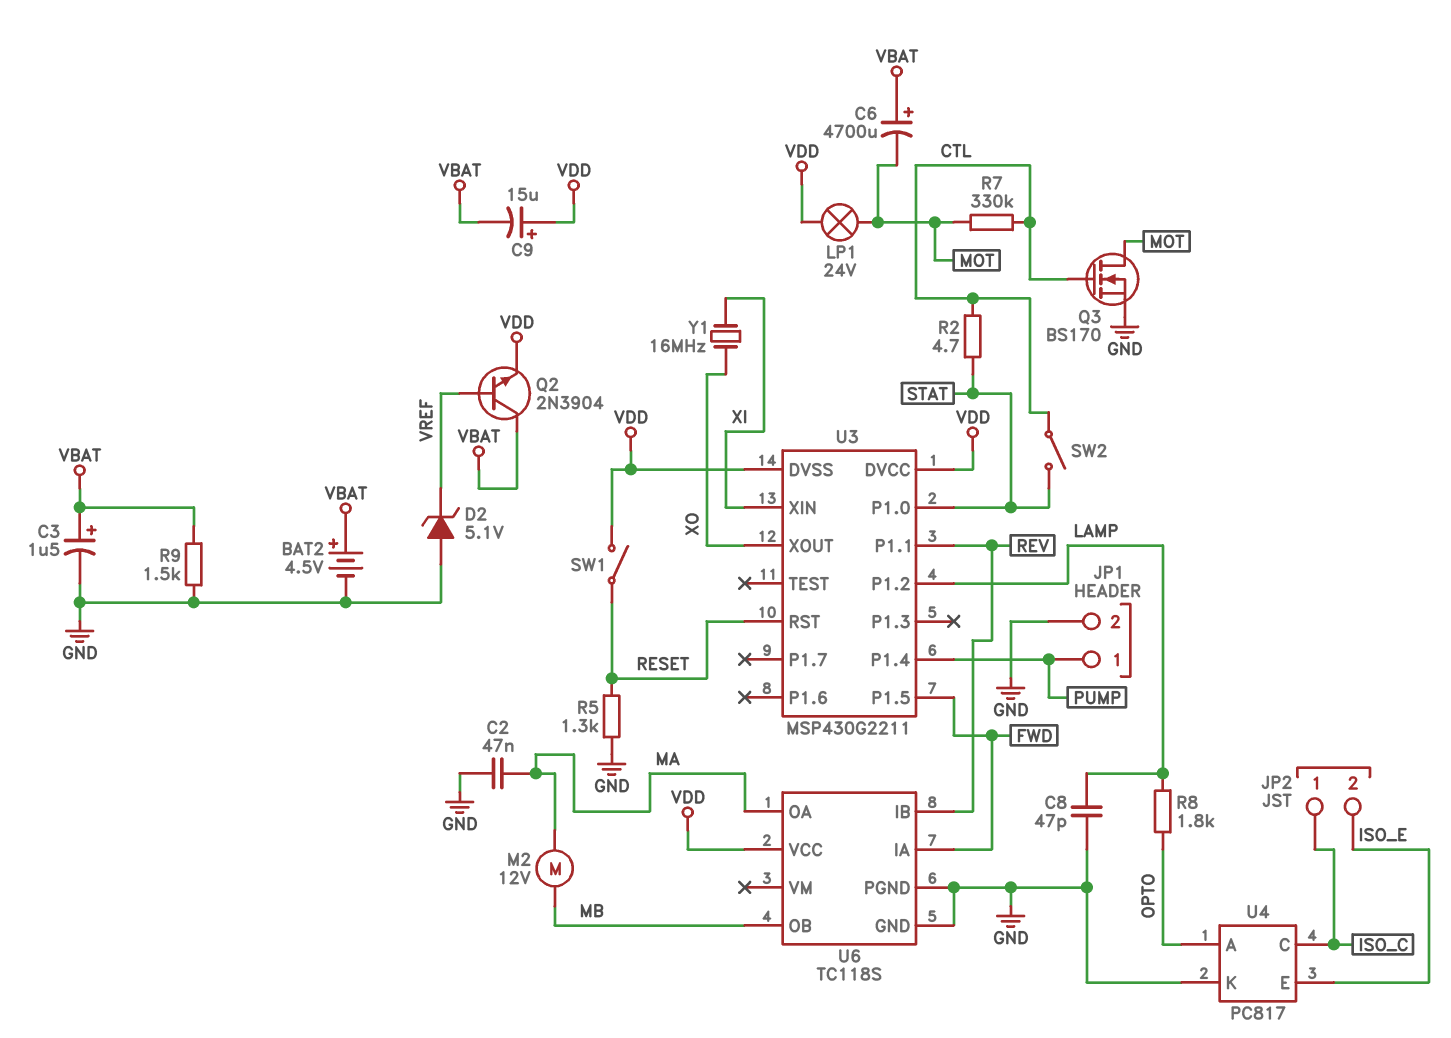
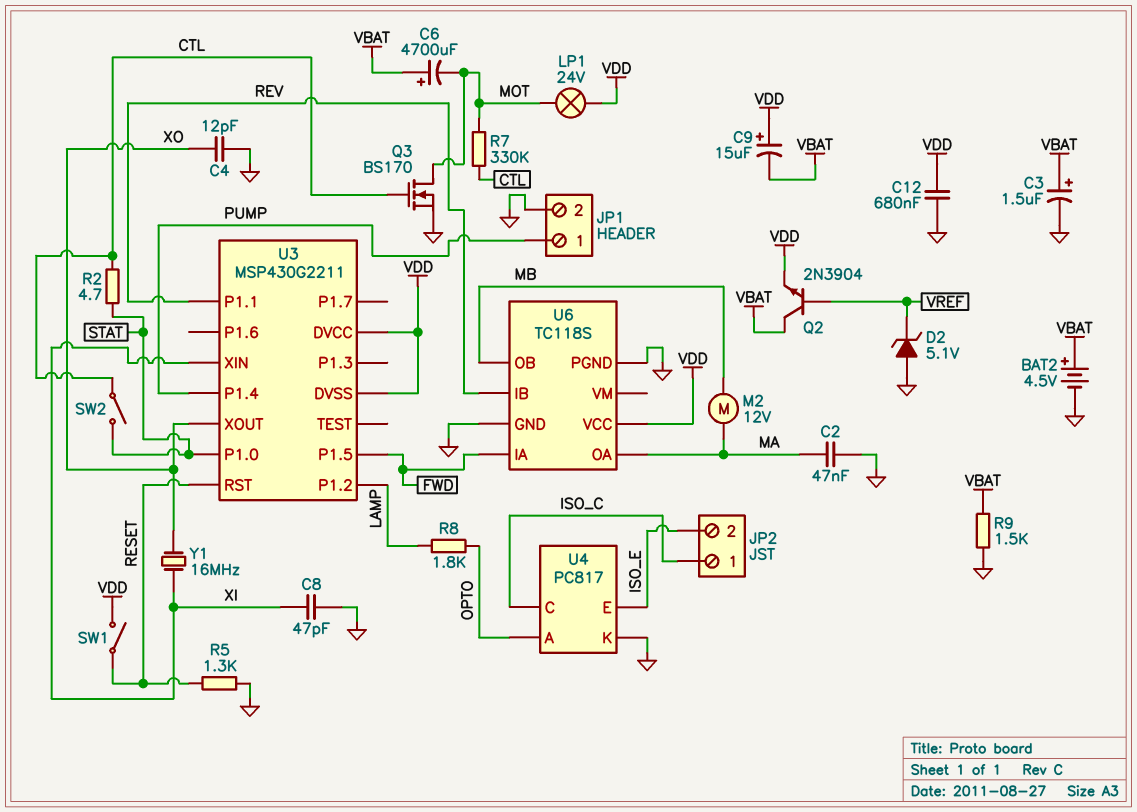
C4: none -> 12pF (GND, XO)
C8: 47pF (GND, LAMP) -> 47pF (GND, XI)
C12: none -> 680nF (GND, VDD)

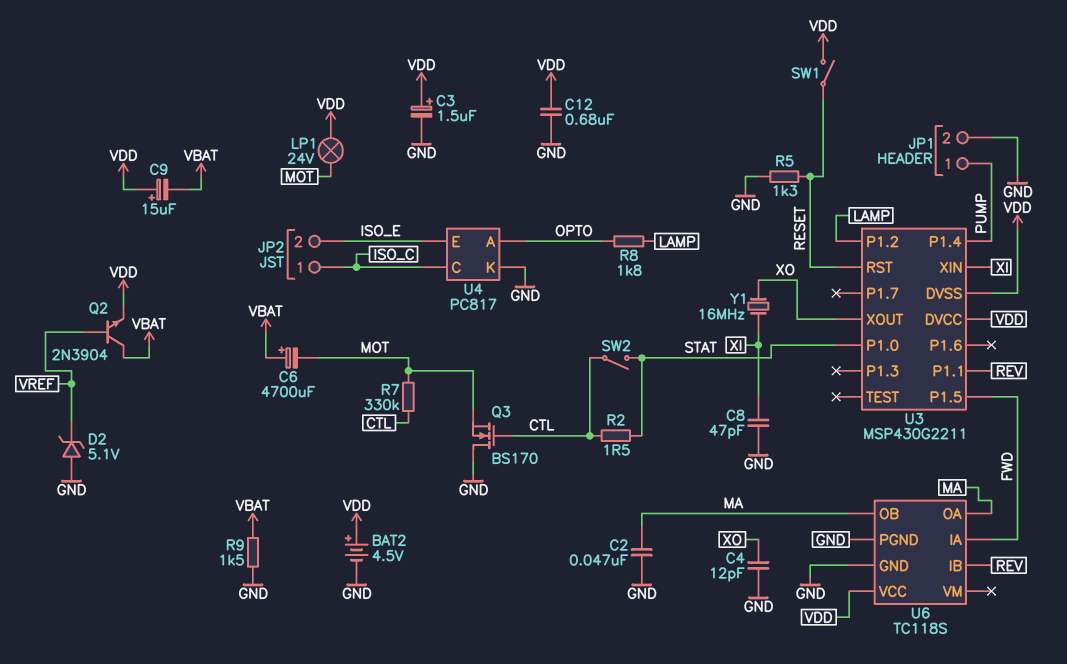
BAT2: 4.5V (plus VBAT, minus GND) -> 4.5V (plus VDD, minus GND)
C3: 1.5uF (plus VBAT, minus GND) -> 1.5uF (plus VDD, minus GND)
M2: motor 12V (MA, MB) -> none
Q3: NMOS BS170 (G CTL, D MOT, S GND) -> NMOS BS170 (G CTL, D GND, S MOT)
R2: 4.7 (CTL, STAT) -> 1.5 (CTL, STAT)
U6 pin OB: MB -> MA

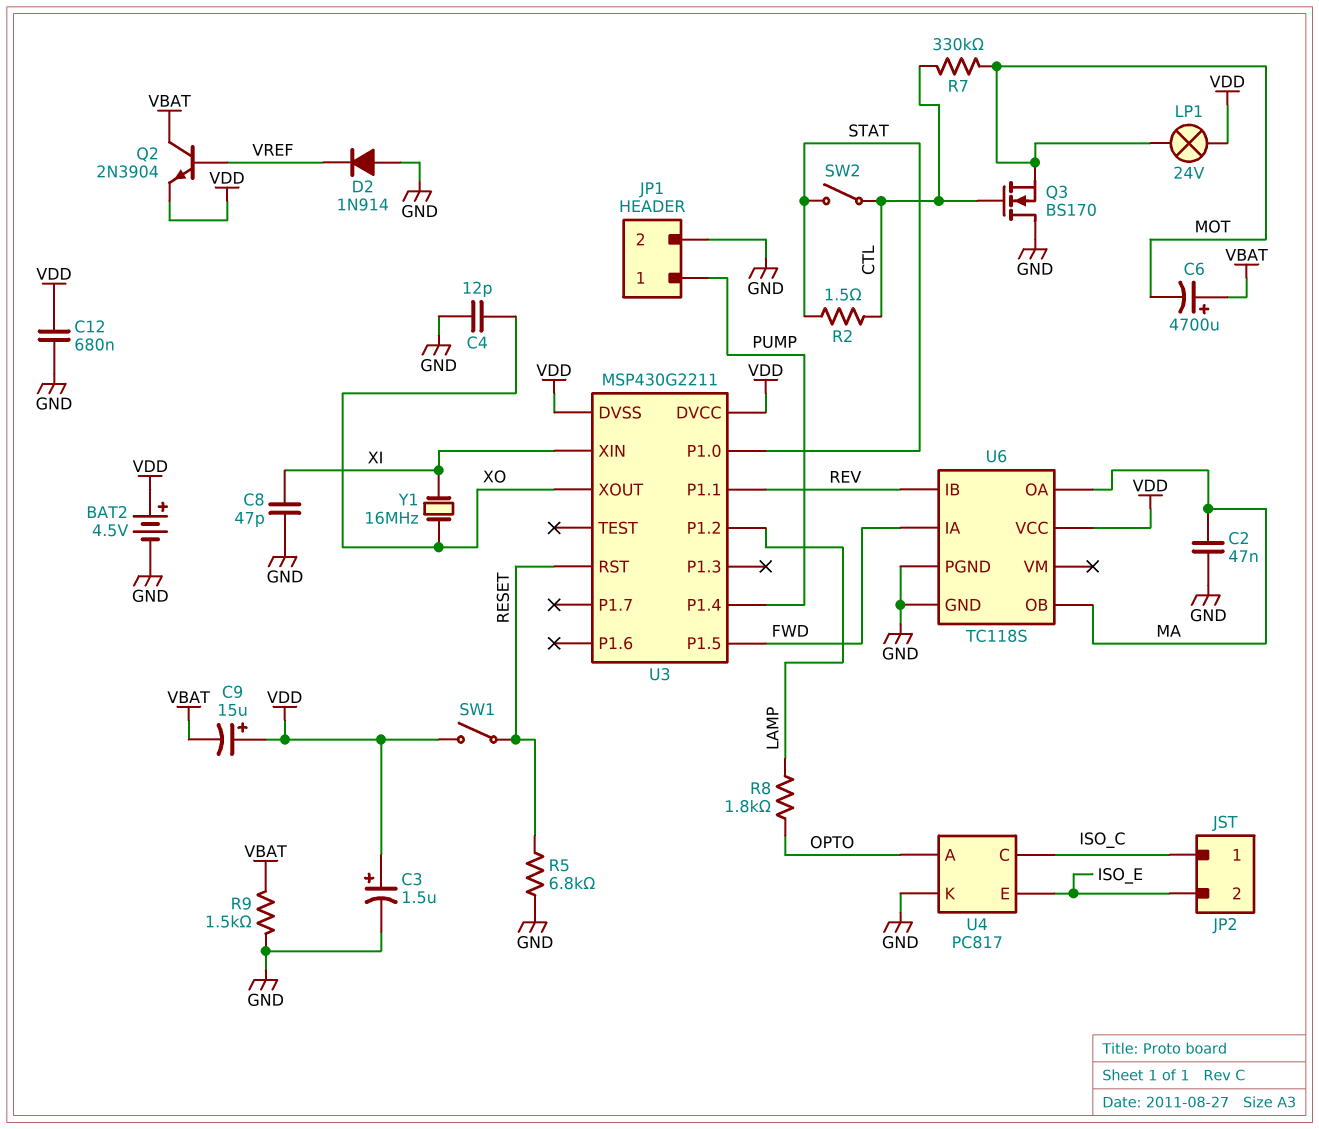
D2: zener 5.1V (A GND, K VREF) -> diode 1N914 (A GND, K VREF)
R5: 1.3k (GND, RESET) -> 6.8k (GND, RESET)

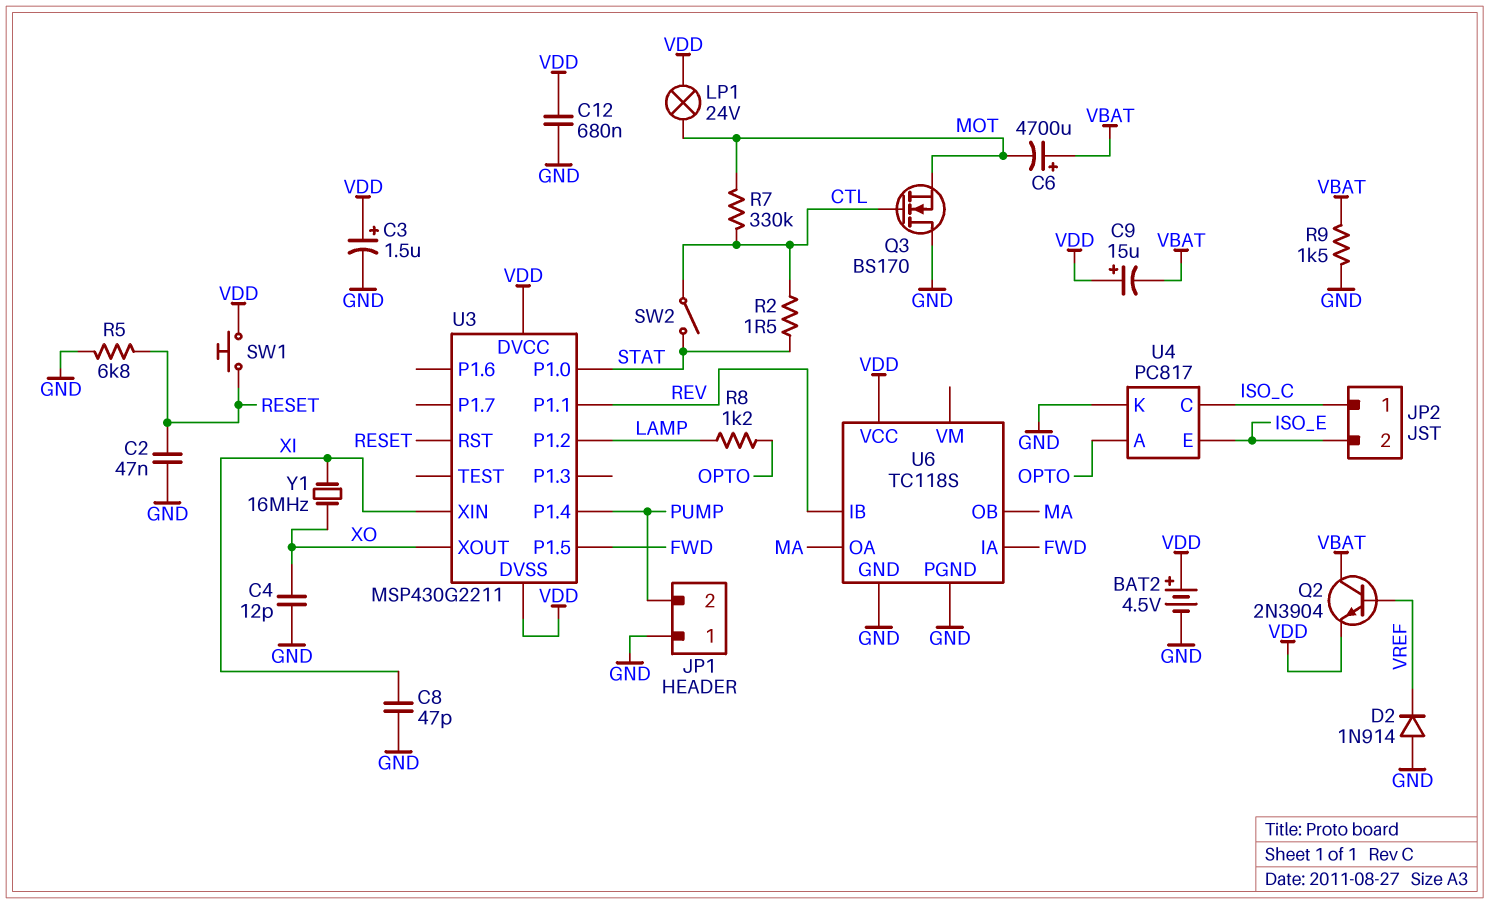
C2: 47nF (GND, MA) -> 47nF (GND, RESET)
JP1 pin 1: PUMP -> GND
JP1 pin 2: GND -> PUMP
R8: 1.8k (LAMP, OPTO) -> 1.2k (LAMP, OPTO)
SW1: switch (RESET, VDD) -> button (RESET, VDD)

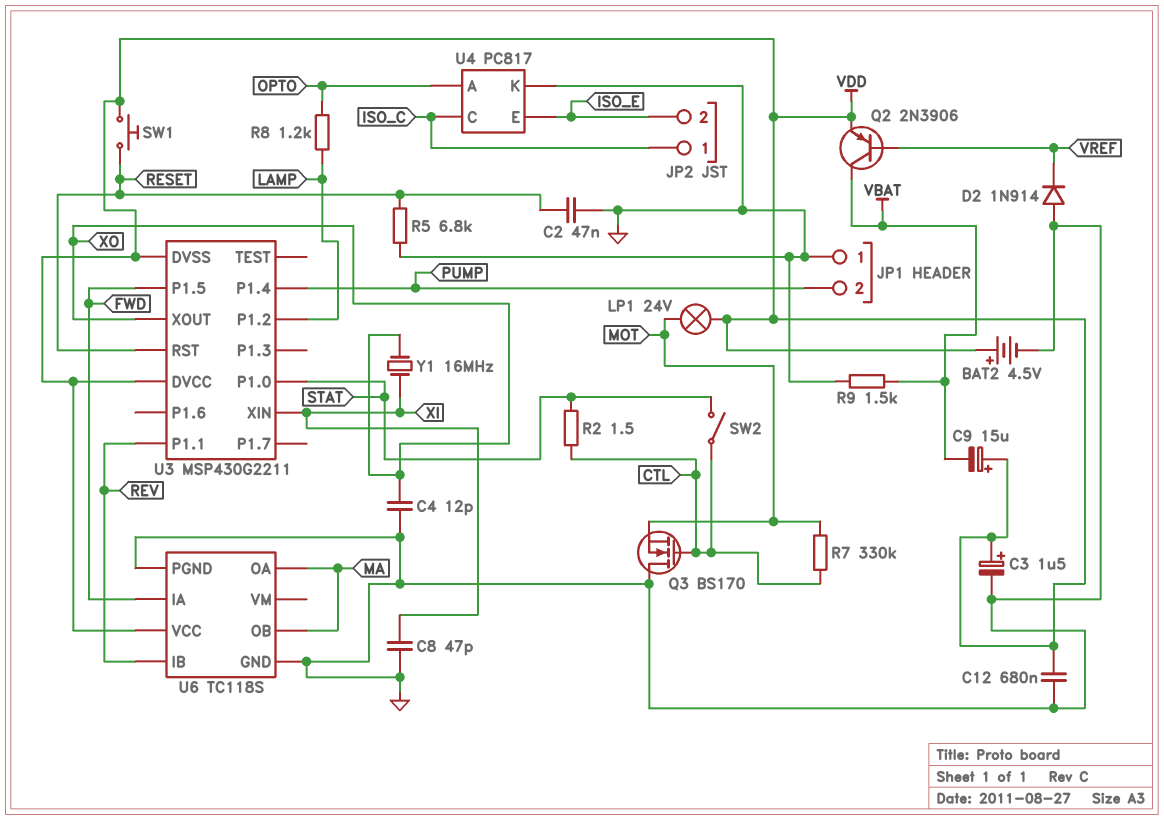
C6: 4700uF (plus VBAT, minus MOT) -> none
Q2: NPN 2N3904 (B VREF, C VBAT, E VDD) -> PNP 2N3906 (B VREF, C VBAT, E VDD)

